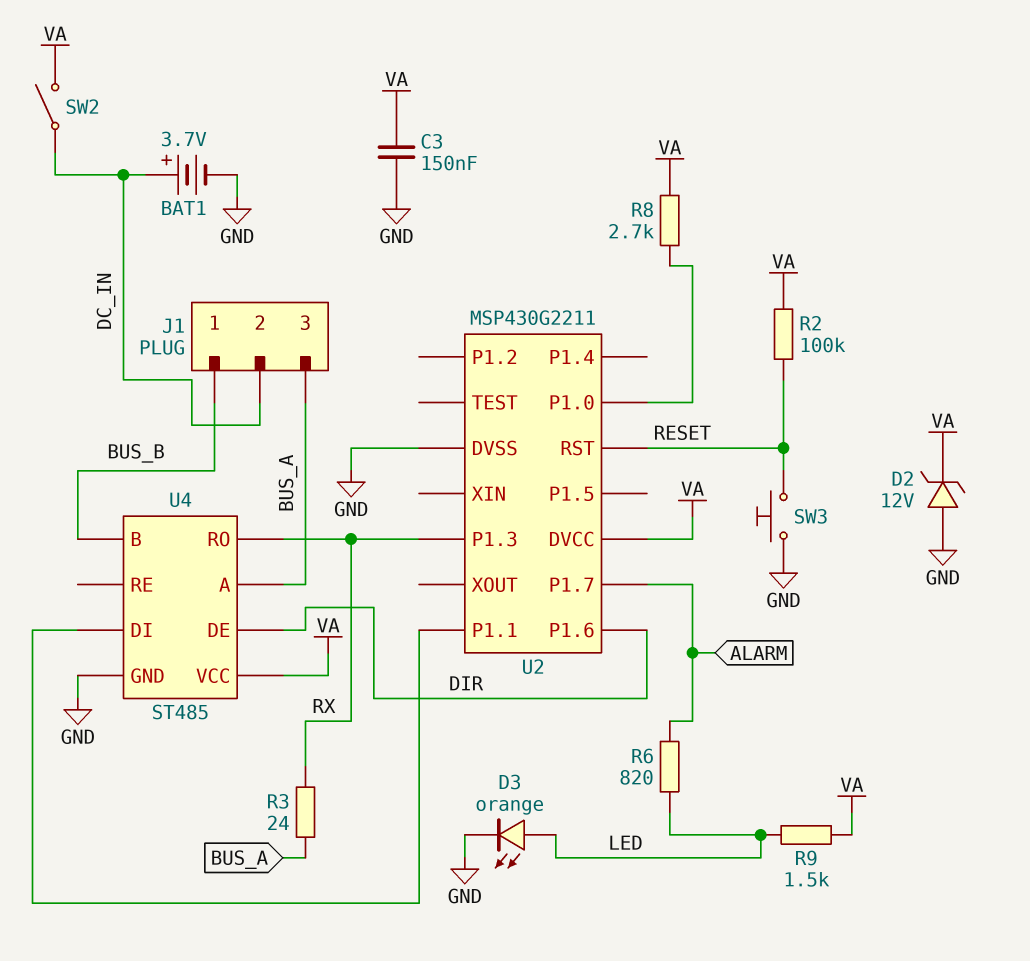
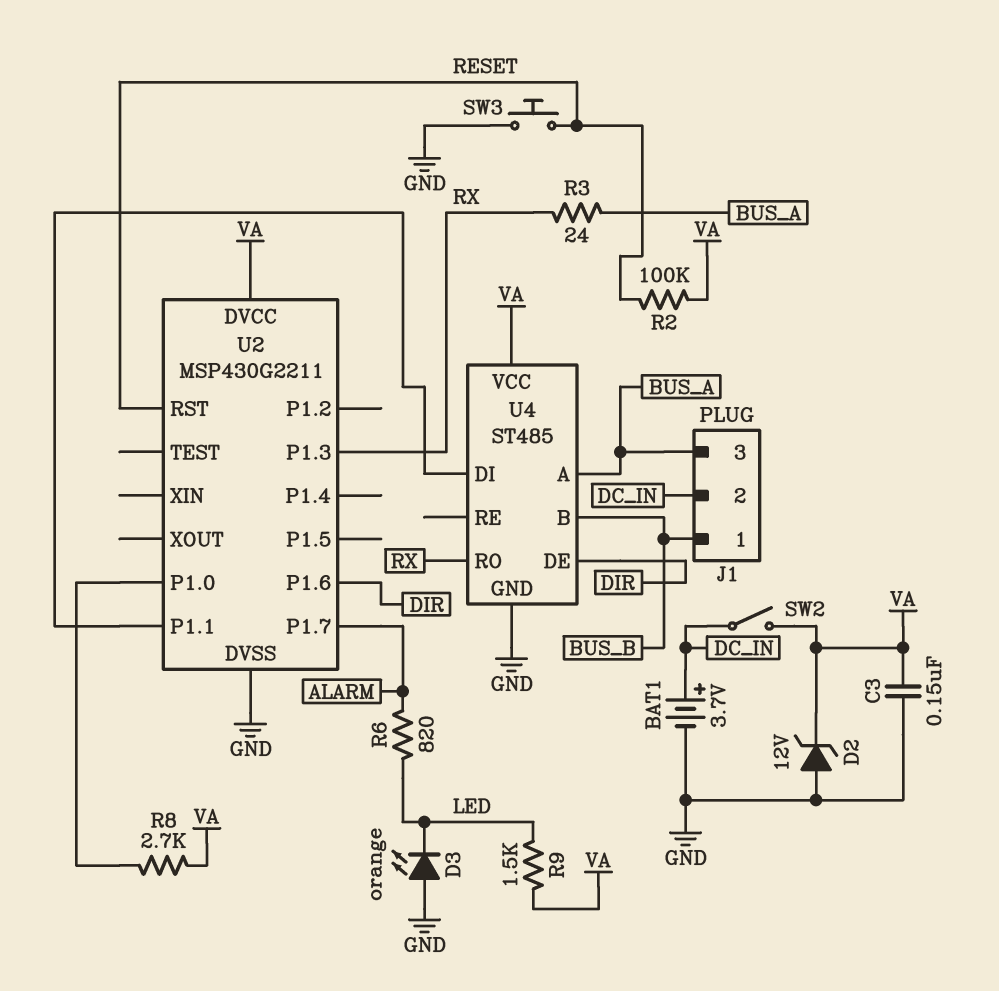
D3: LED orange (A LED, K GND) -> LED orange (A GND, K LED)

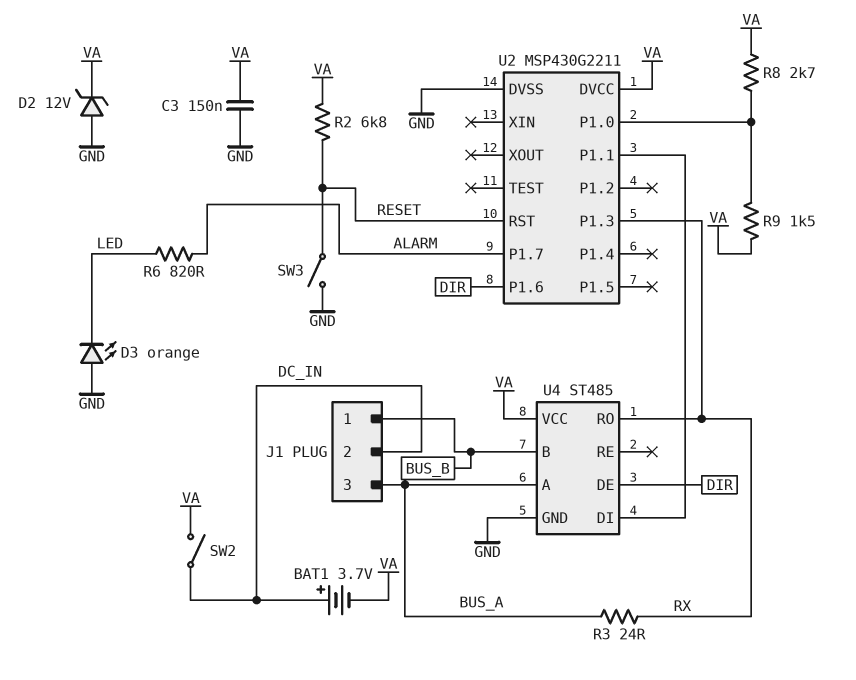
BAT1: 3.7V (plus DC_IN, minus GND) -> 3.7V (plus DC_IN, minus VA)
R2: 100k (RESET, VA) -> 6.8k (RESET, VA)
R9: 1.5k (LED, VA) -> 1.5k (U2/P1.0, VA)
SW3: button (GND, RESET) -> switch (GND, RESET)

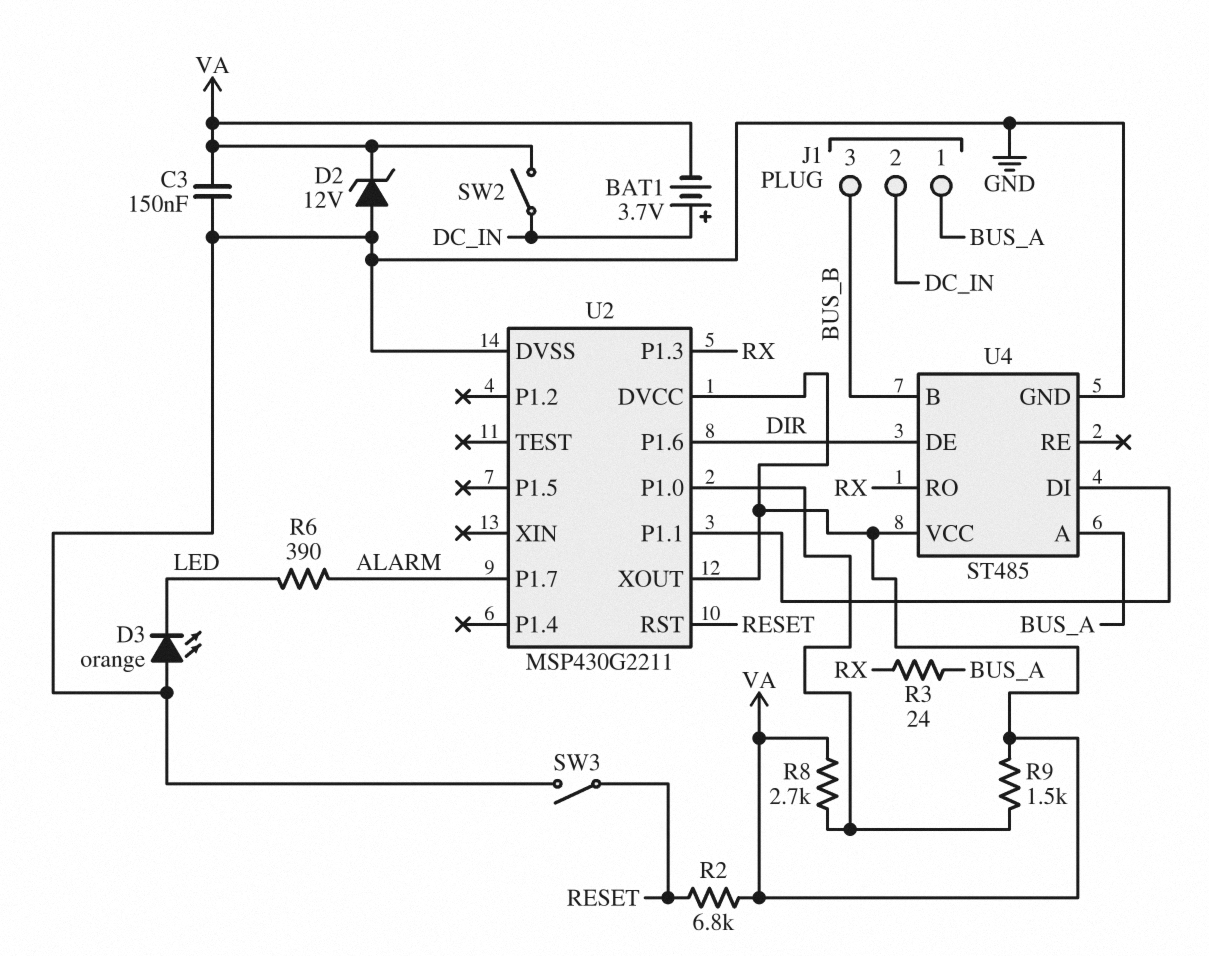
J1 pin 1: BUS_B -> BUS_A
J1 pin 3: BUS_A -> BUS_B
R6: 820 (ALARM, LED) -> 390 (ALARM, LED)
U2 pin XOUT: none -> VA

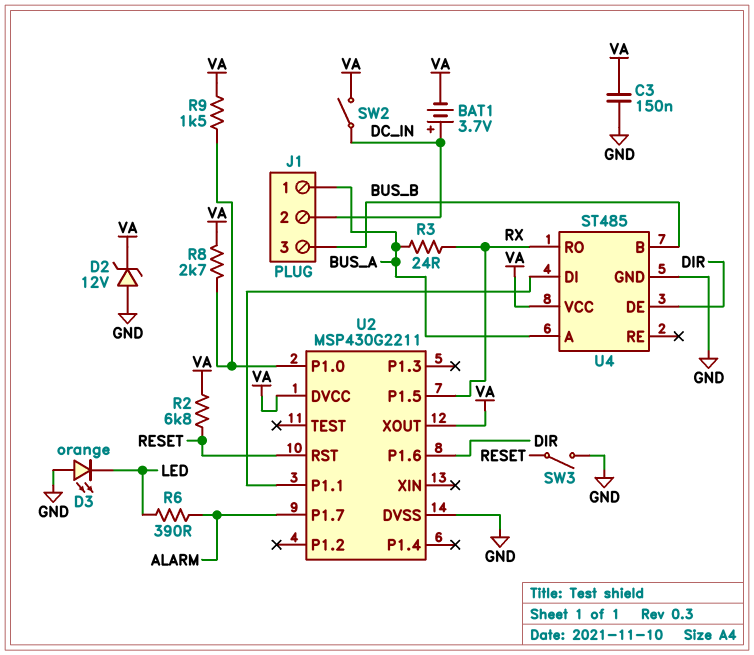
U2 pin P1.3: RX -> none
U2 pin P1.5: none -> RX

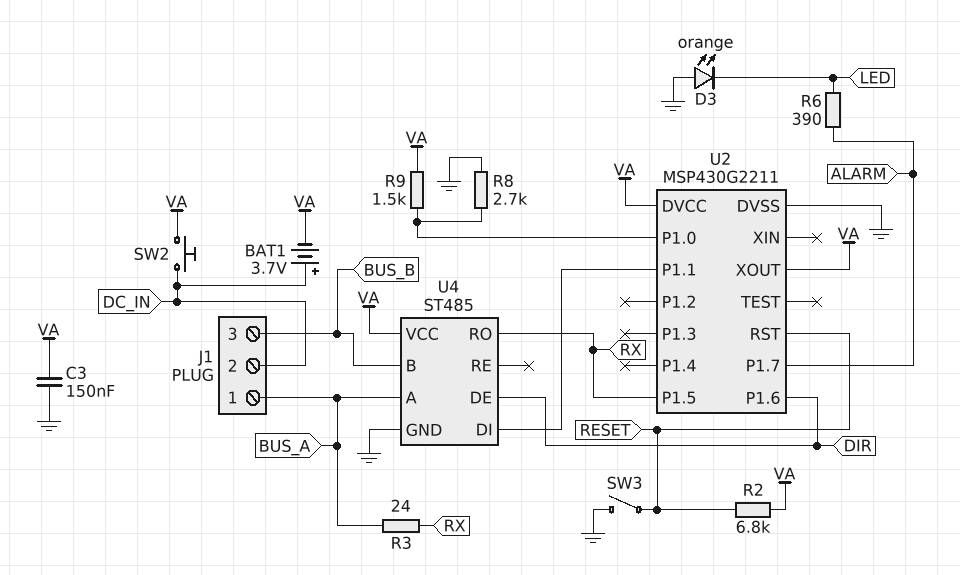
D2: zener 12V (A GND, K VA) -> none
R8: 2.7k (U2/P1.0, VA) -> 2.7k (GND, U2/P1.0)
SW2: switch (DC_IN, VA) -> button (DC_IN, VA)

